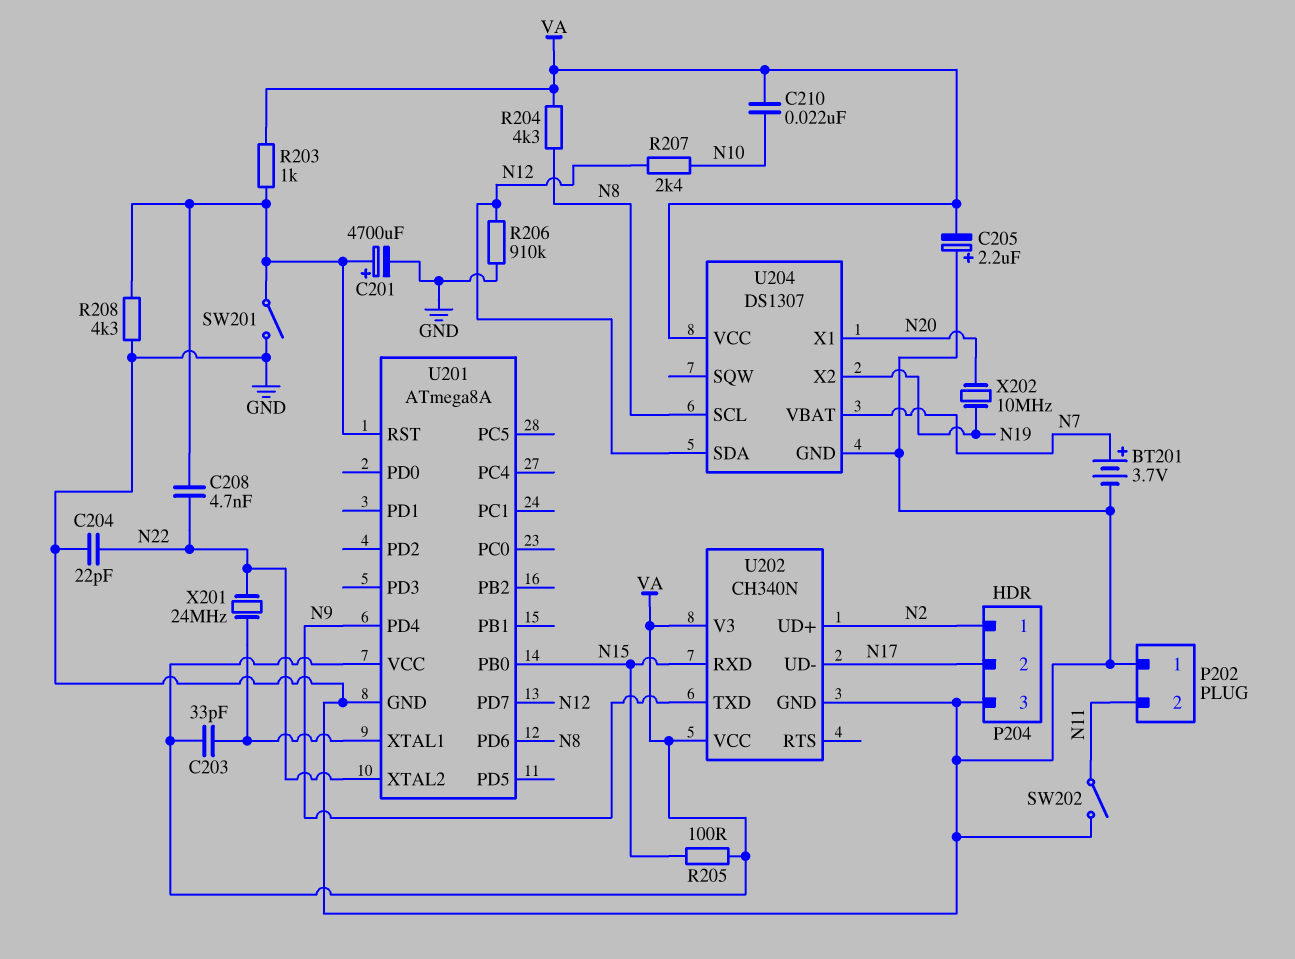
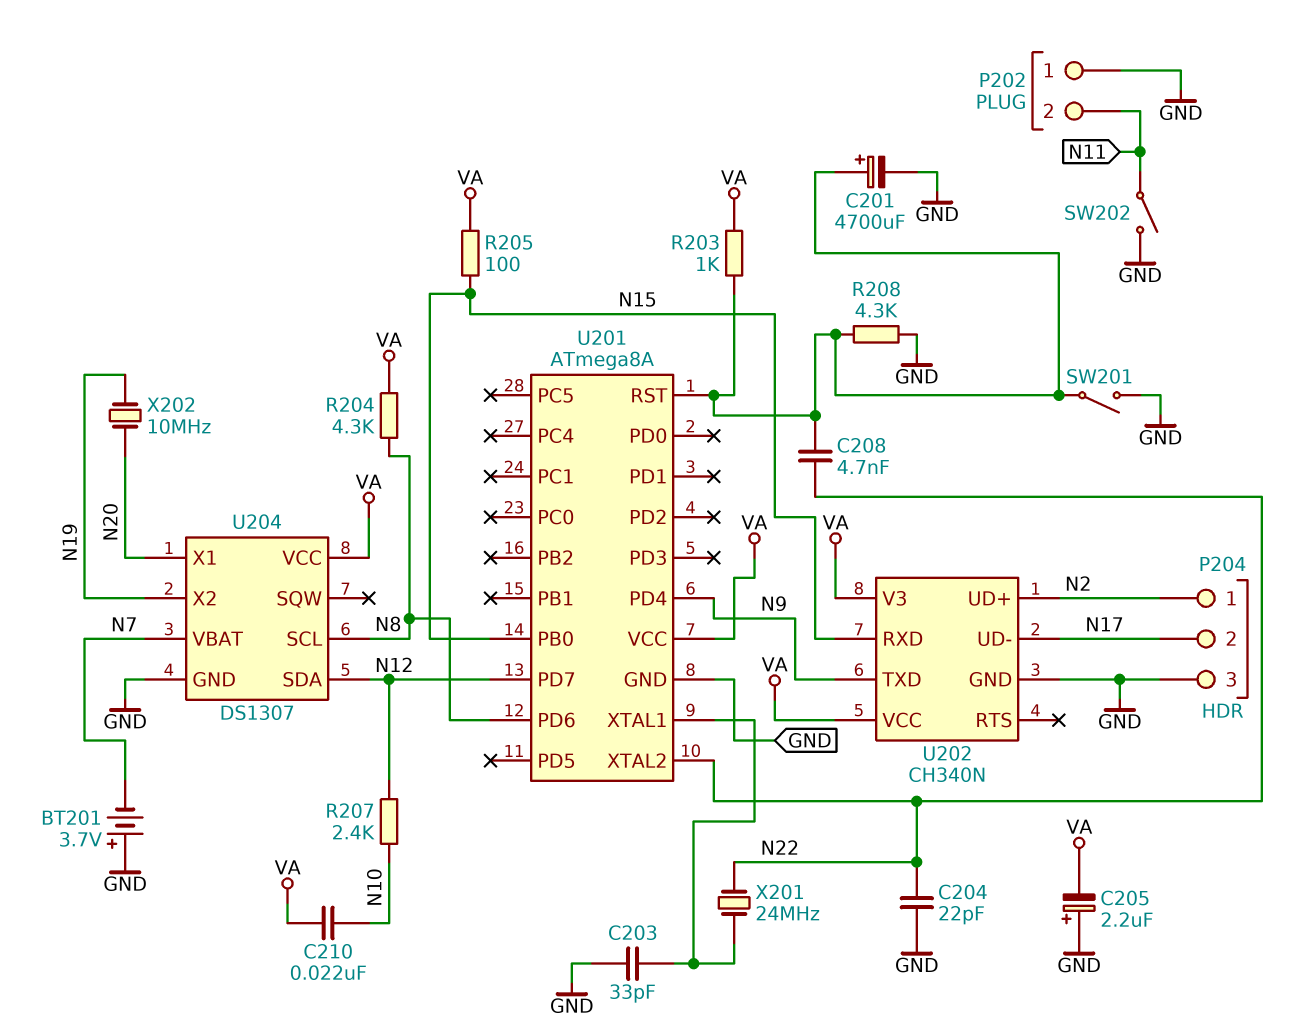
BT201: 3.7V (plus N7, minus GND) -> 3.7V (plus GND, minus N7)
C203: 33pF (U201/XTAL1, VA) -> 33pF (GND, U201/XTAL1)
R206: 910k (GND, N12) -> none

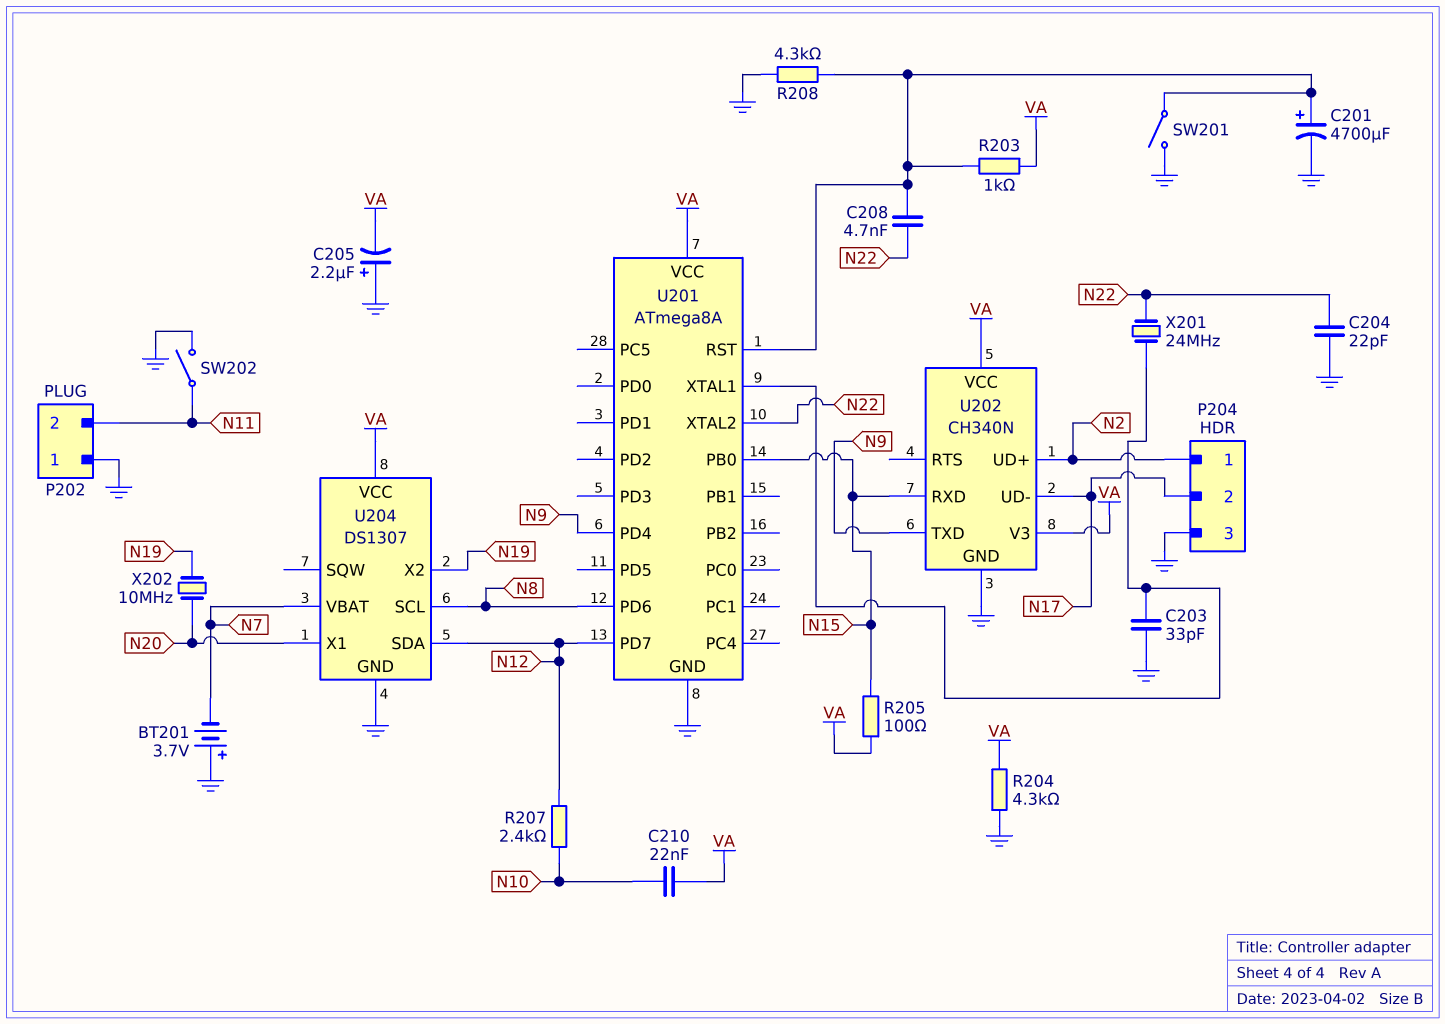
R204: 4.3k (N8, VA) -> 4.3k (GND, VA)

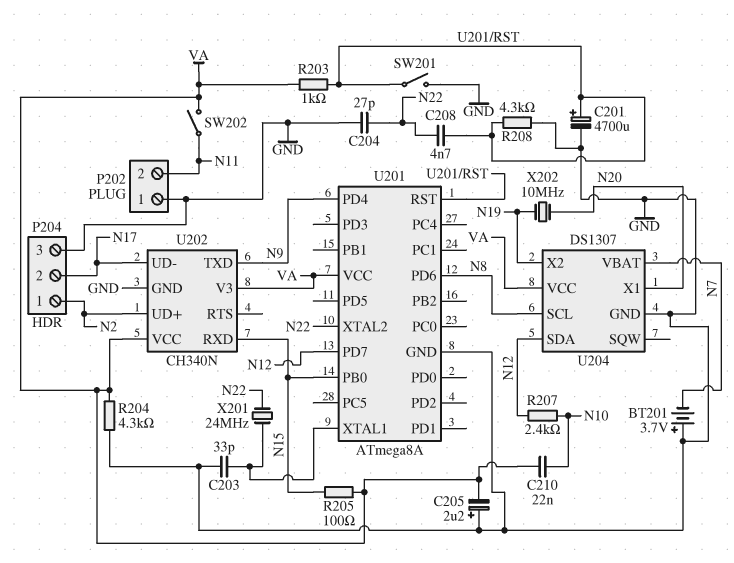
C204: 22pF (GND, N22) -> 27pF (GND, N22)
SW202: switch (GND, N11) -> switch (N11, VA)

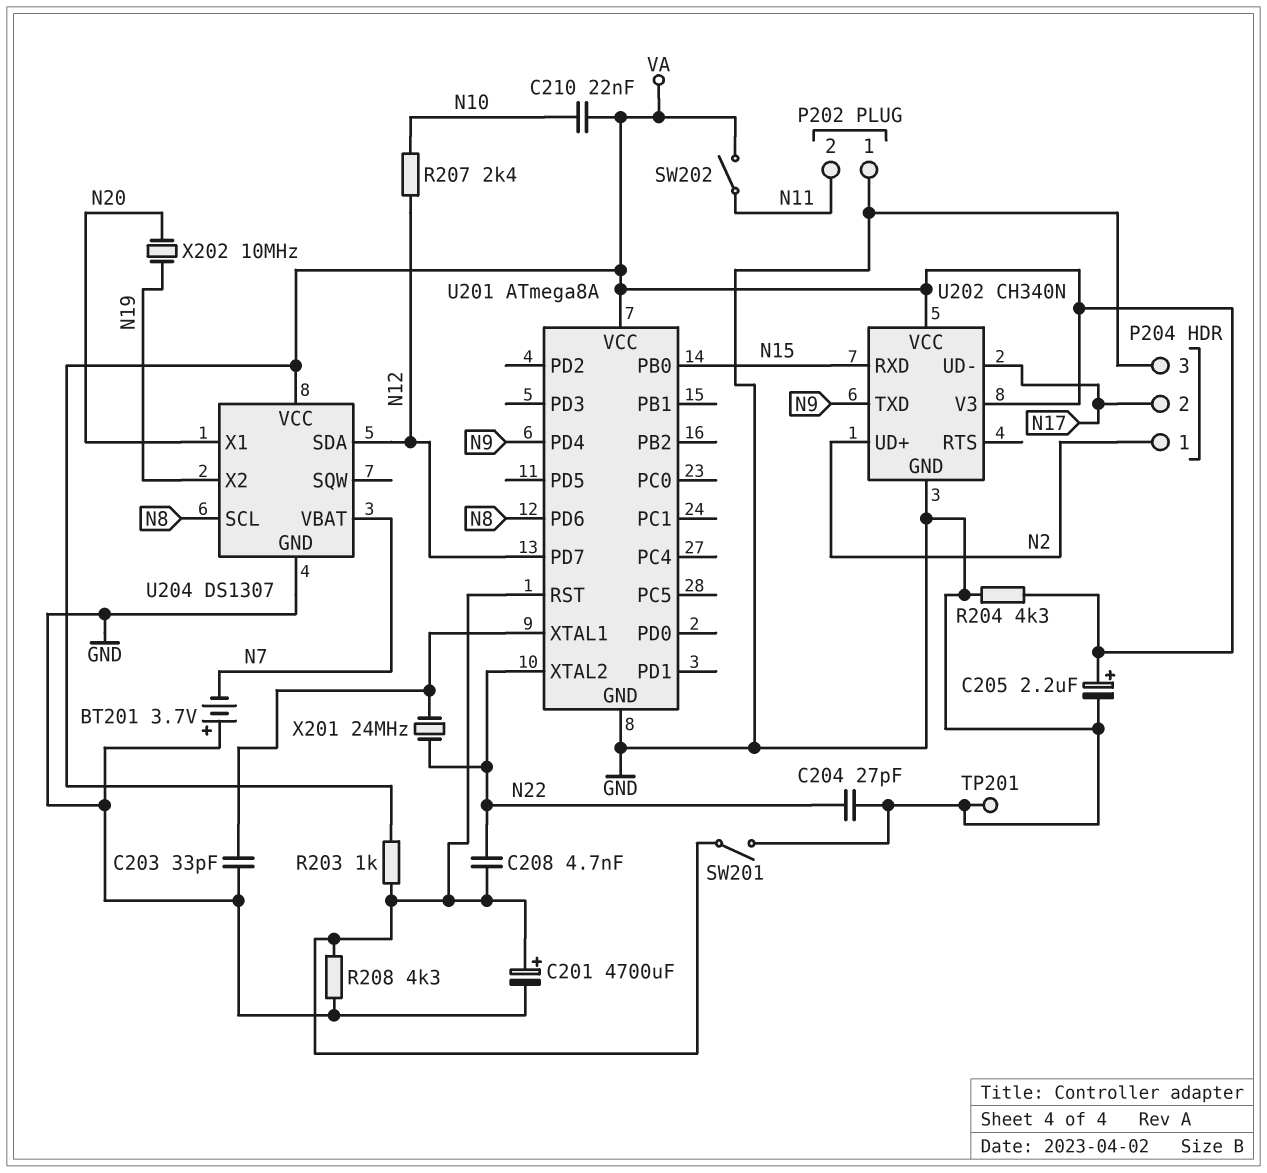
C205: 2.2uF (plus GND, minus VA) -> 2.2uF (plus VA, minus GND)
R205: 100 (N15, VA) -> none
TP201: none -> test point (GND)

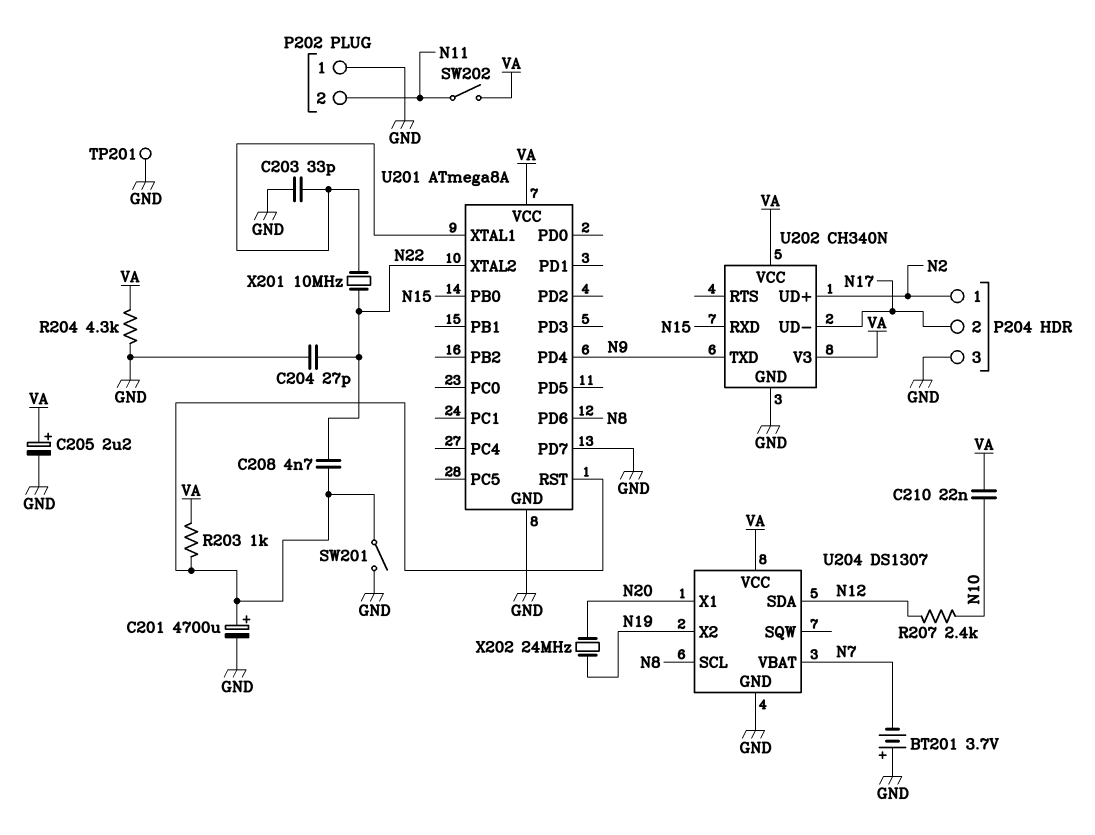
R208: 4.3k (GND, U201/RST) -> none
U201 pin PD7: N12 -> GND
X201: 24MHz (N22, U201/XTAL1) -> 10MHz (N22, U201/XTAL1)
X202: 10MHz (N19, N20) -> 24MHz (N19, N20)

